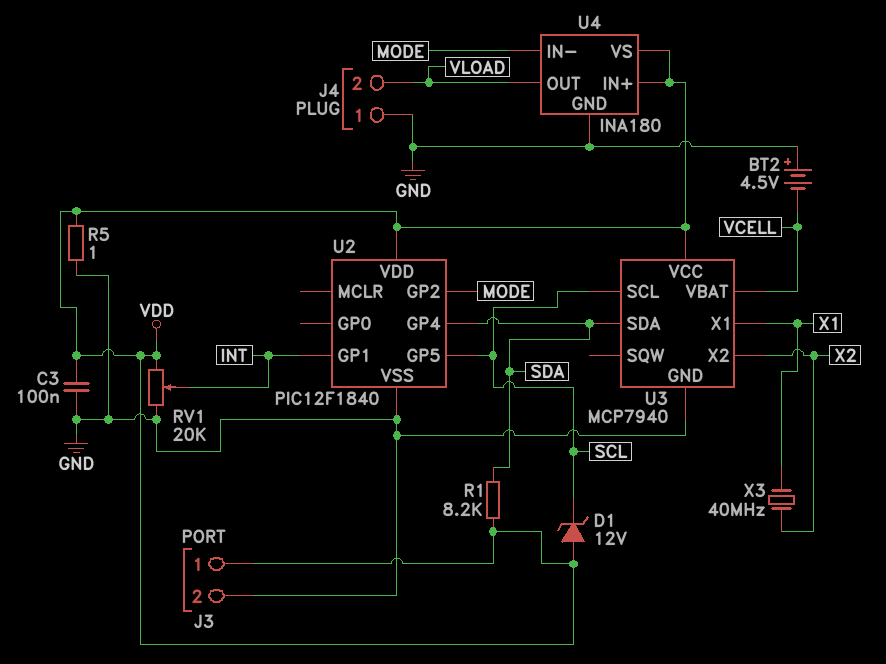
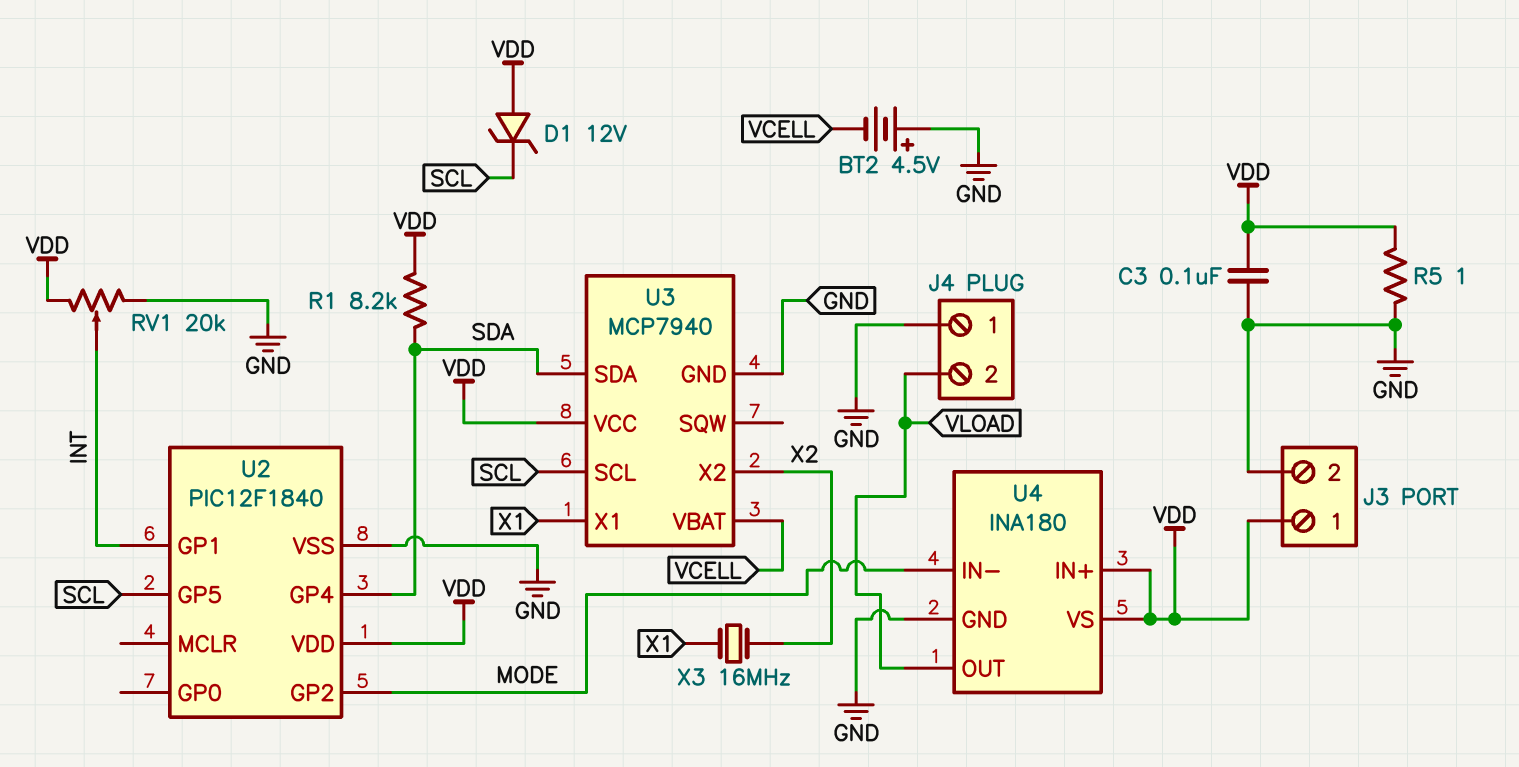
X3: 40MHz (X1, X2) -> 16MHz (X1, X2)

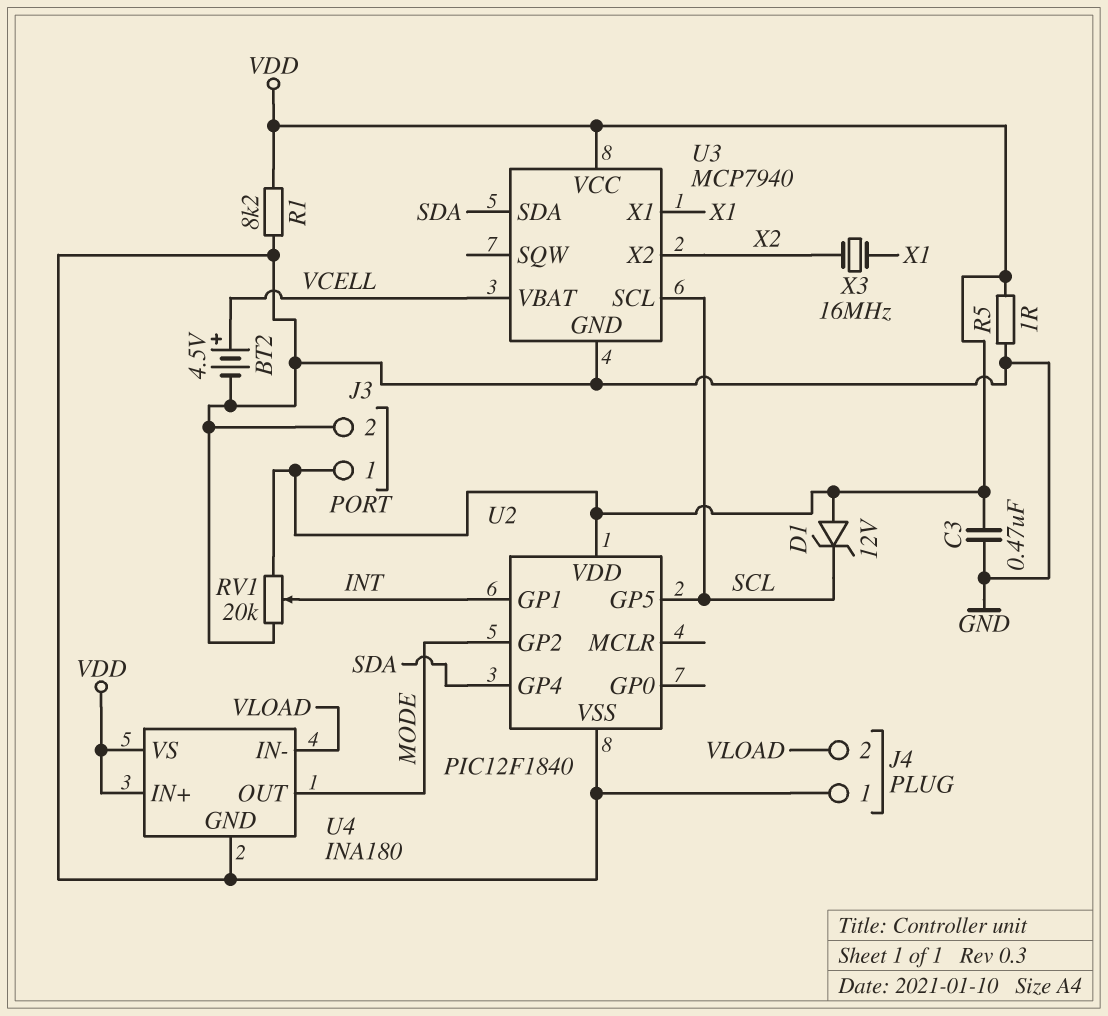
BT2: 4.5V (plus GND, minus VCELL) -> 4.5V (plus VCELL, minus GND)
C3: 100nF (GND, VDD) -> 470nF (GND, VDD)
R1: 8.2k (SDA, VDD) -> 8.2k (GND, VDD)
U4 pin IN-: MODE -> VLOAD
U4 pin OUT: VLOAD -> MODE

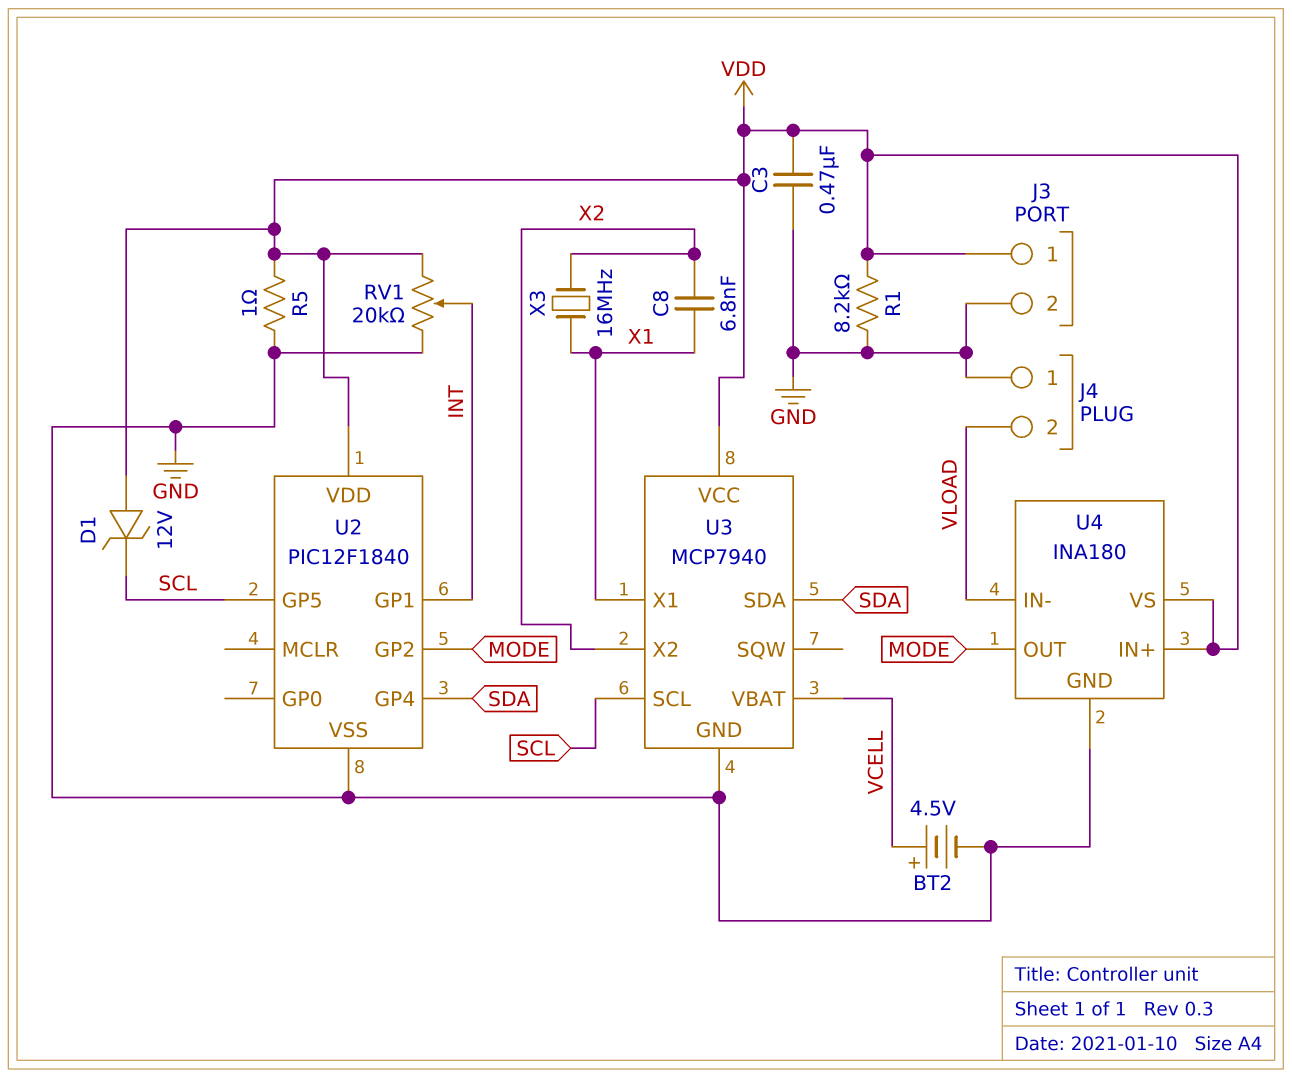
C8: none -> 6.8nF (X1, X2)

